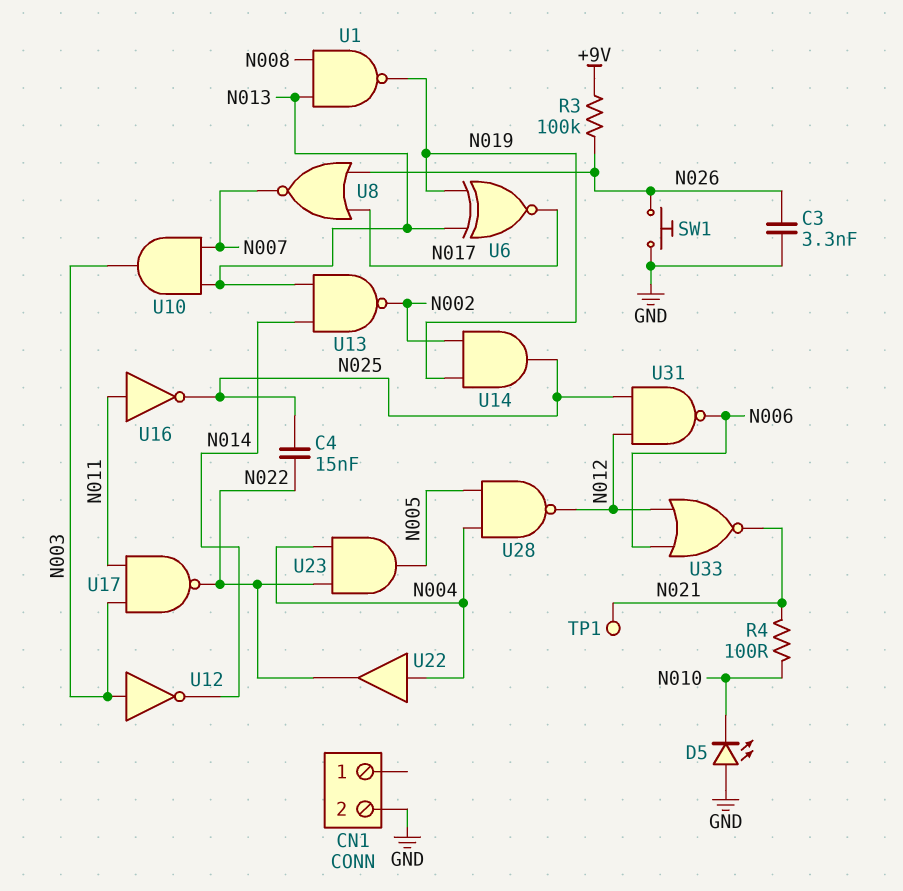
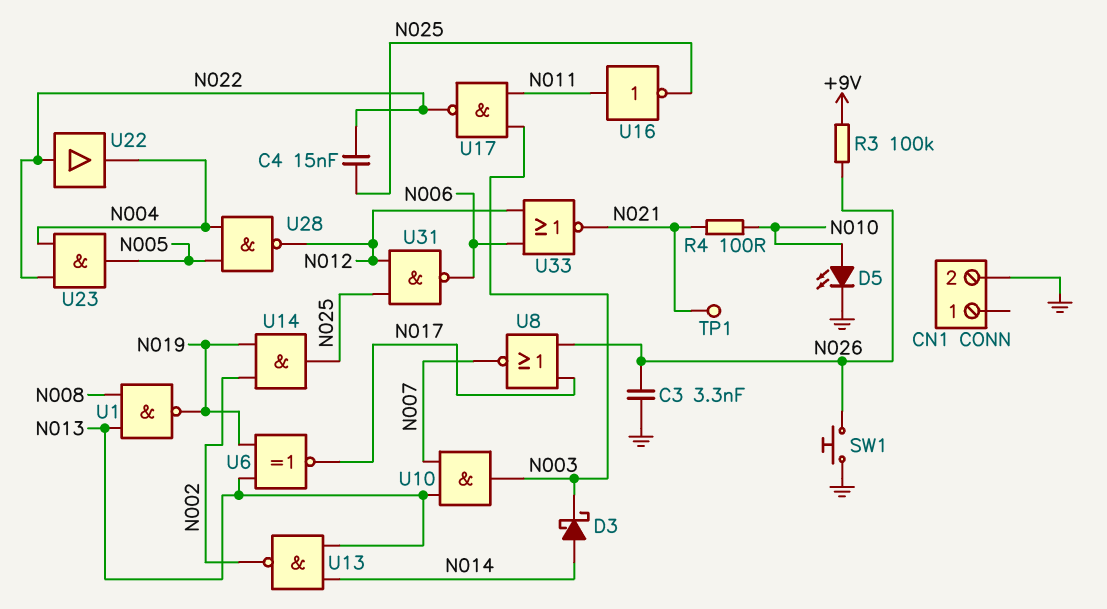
D3: none -> schottky (A N014, K N003)
D5: LED (A GND, K N010) -> LED (A N010, K GND)
U12: NOT (in N003, out N014) -> none
U22: buffer (in N004, out N022) -> buffer (in N022, out N004)

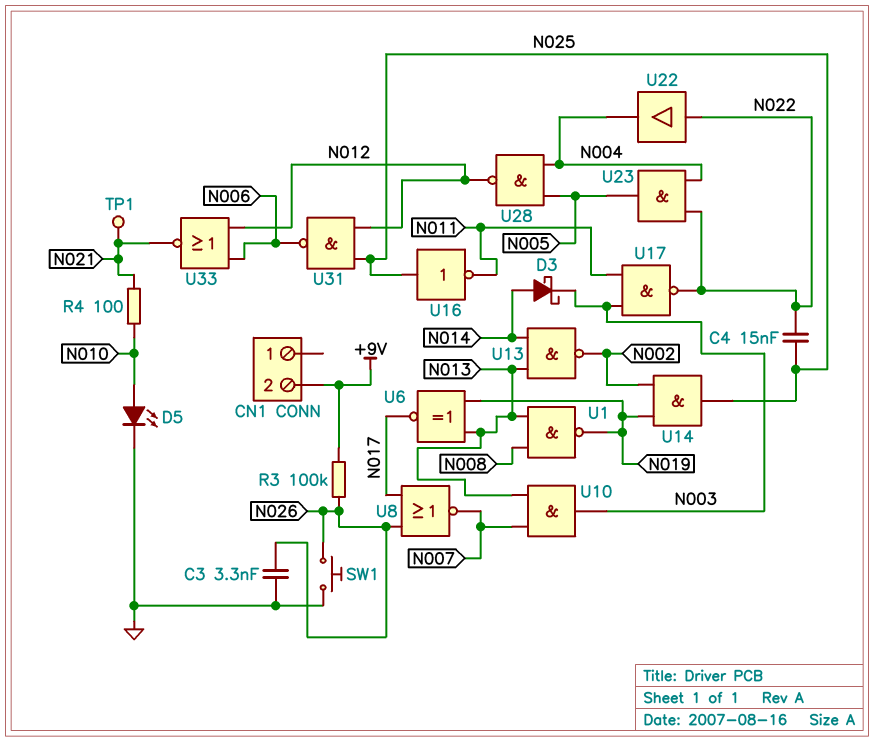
CN1 pin 2: GND -> +9V
U16: NOT (in N011, out N025) -> NOT (in N025, out N011)

